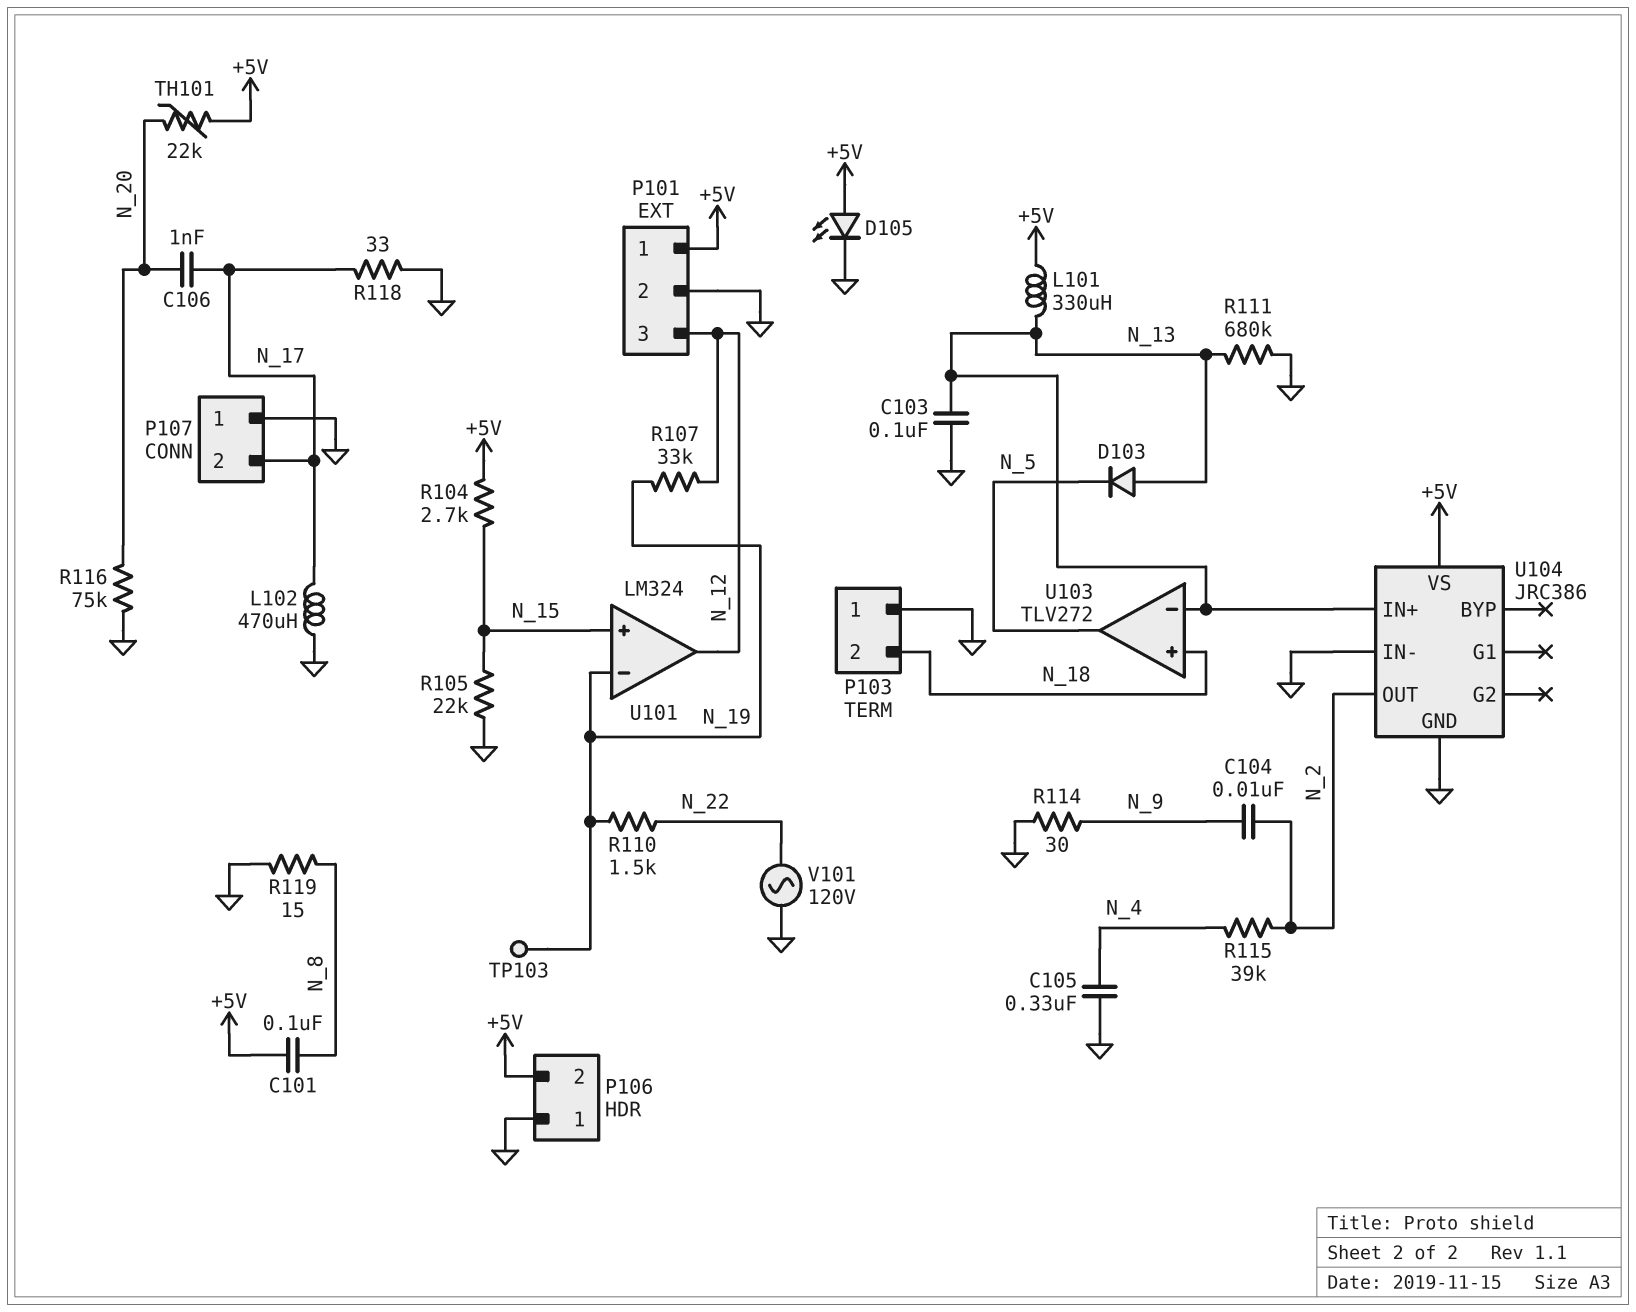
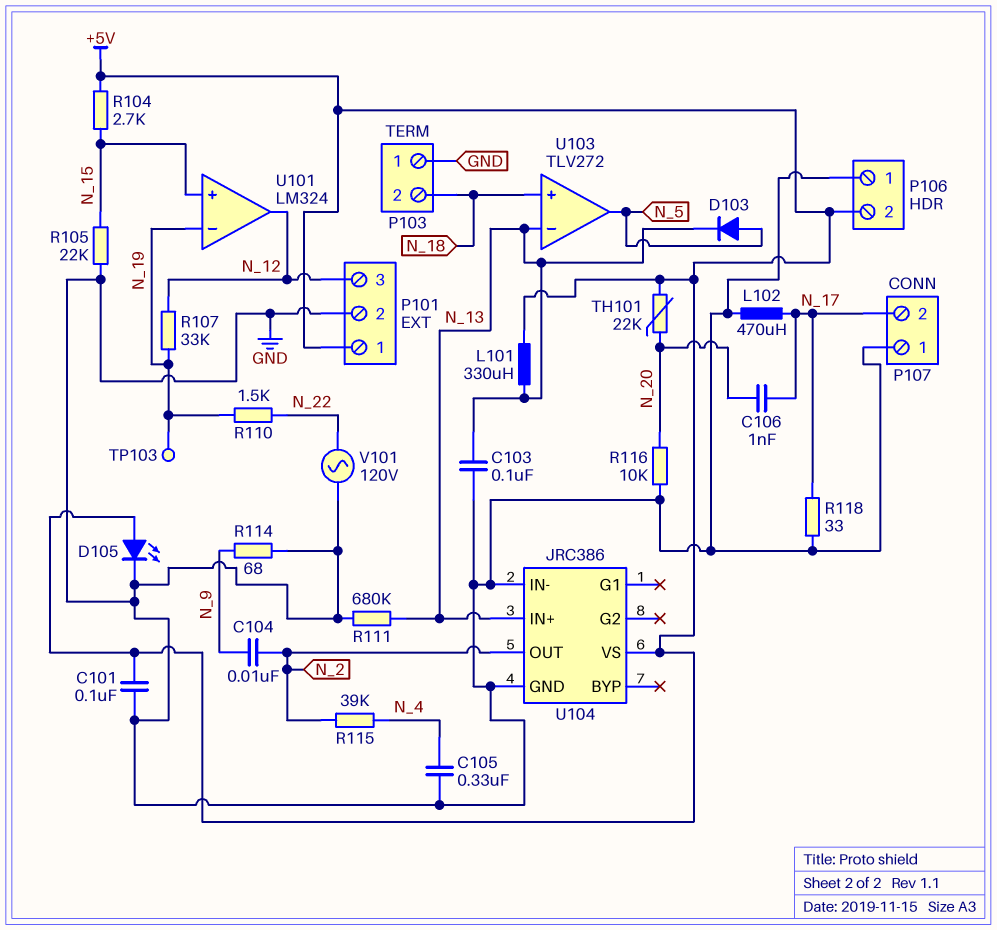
C101: 100nF (+5V, N_8) -> 100nF (+5V, GND)
D103: diode (A N_13, K N_5) -> diode (A N_5, K N_13)
R114: 30 (GND, N_9) -> 68 (GND, N_9)
R116: 75k (GND, N_20) -> 10k (GND, N_20)
R119: 15 (GND, N_8) -> none

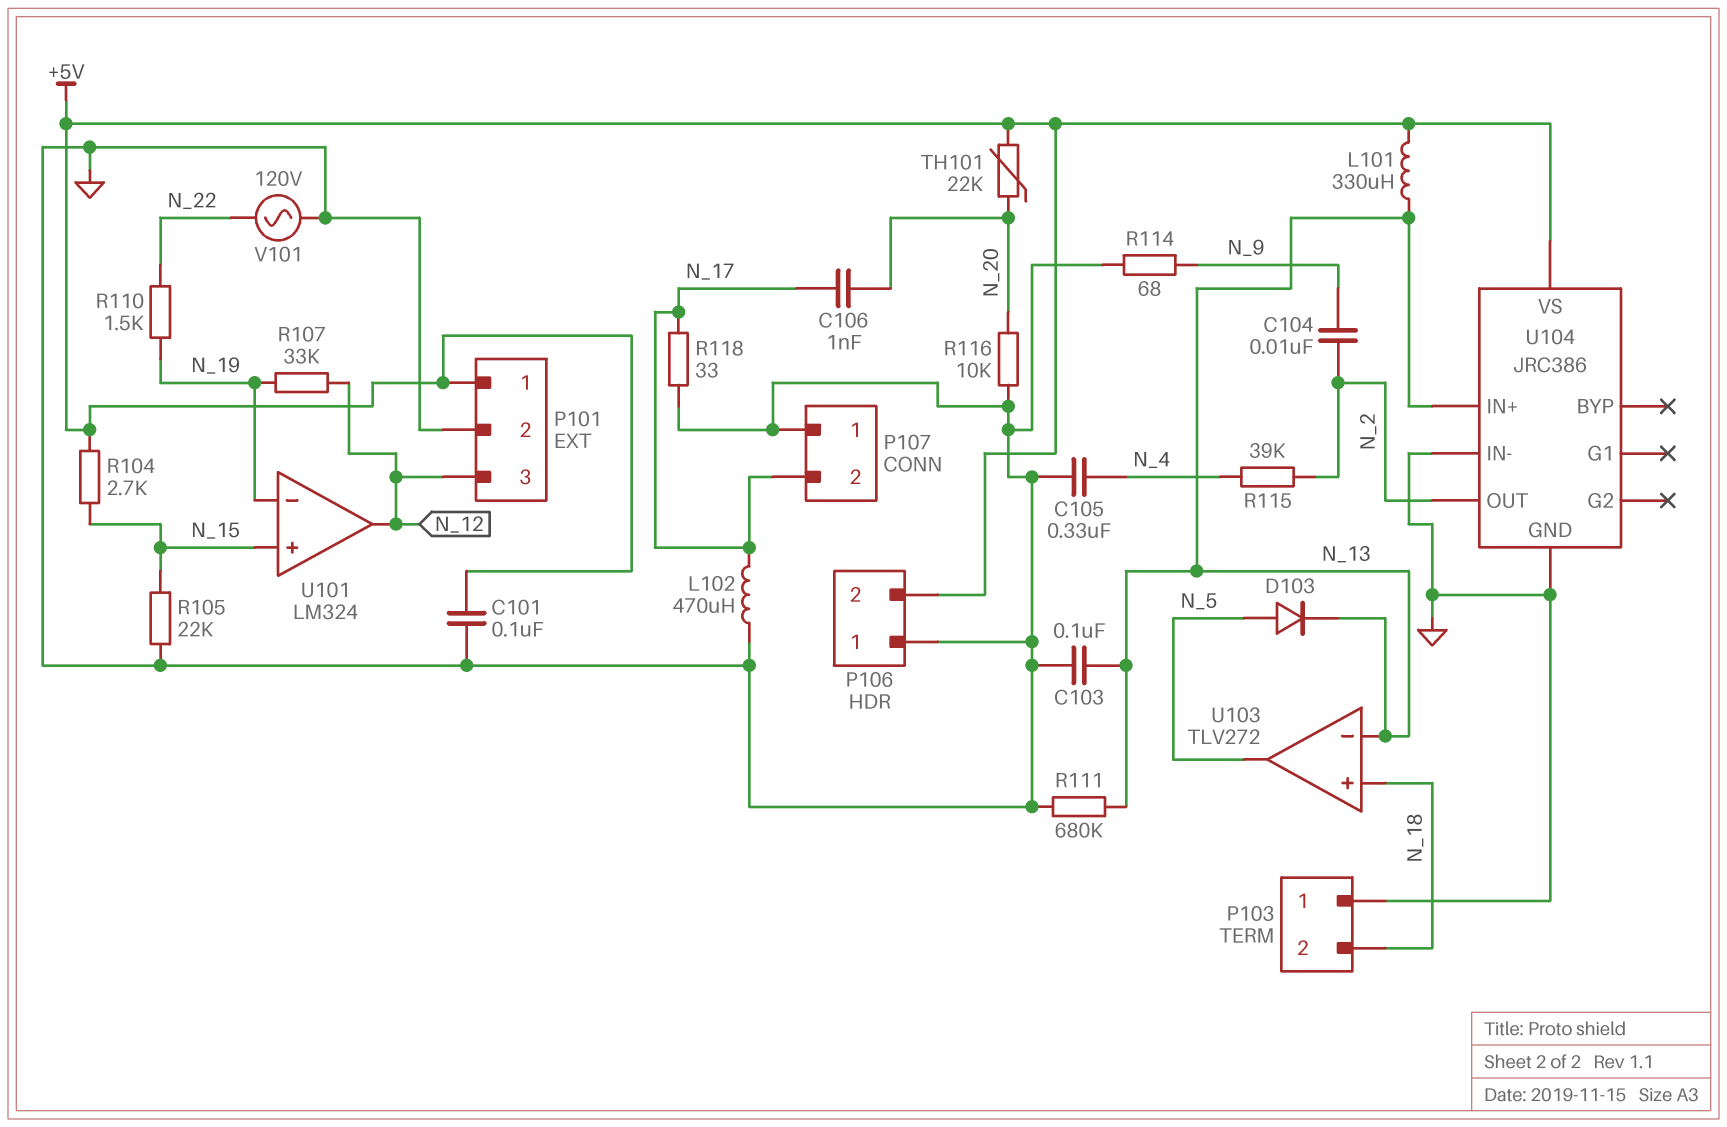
D105: LED (A +5V, K GND) -> none
TP103: test point (N_19) -> none

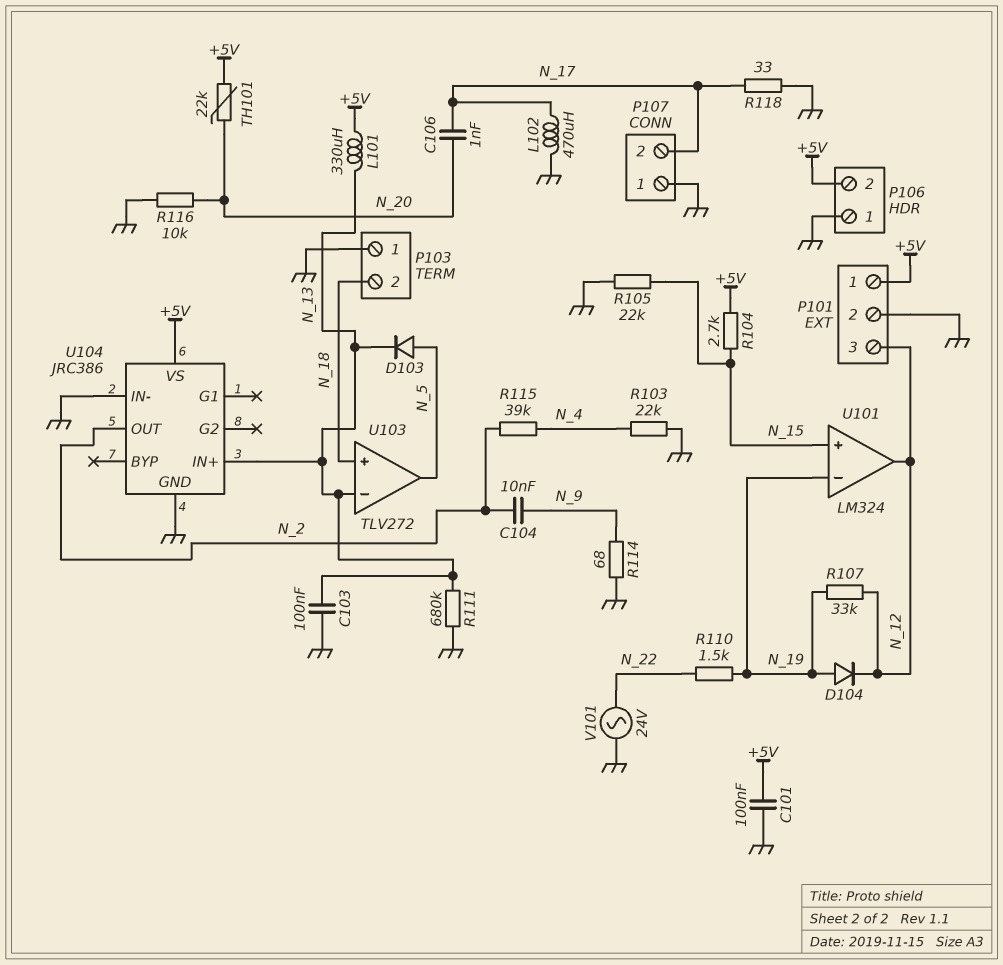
C105: 330nF (GND, N_4) -> none
D104: none -> diode (A N_19, K N_12)
R103: none -> 22k (GND, N_4)
V101: AC 120V (GND, N_22) -> AC 24V (GND, N_22)

